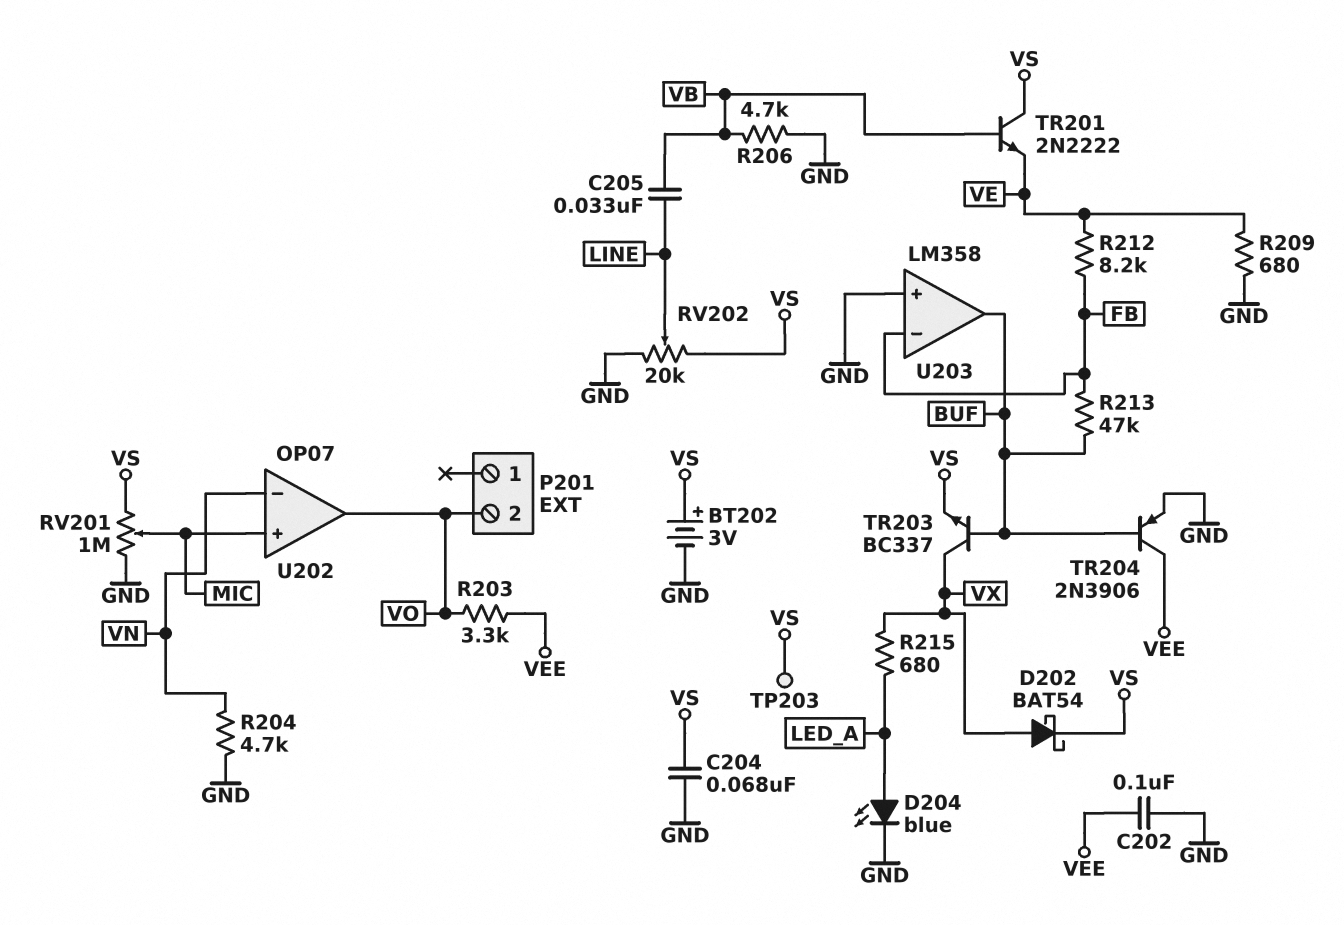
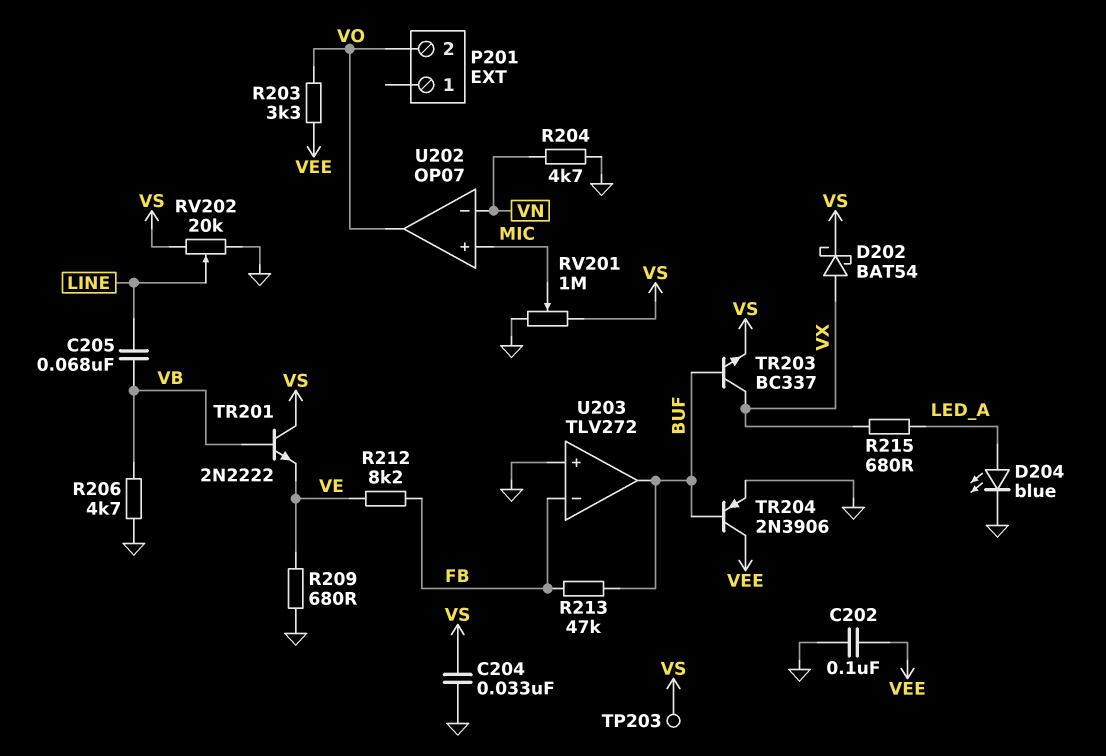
BT202: 3V (plus VS, minus GND) -> none
C204: 68nF (GND, VS) -> 33nF (GND, VS)
C205: 33nF (LINE, VB) -> 68nF (LINE, VB)
U203: LM358 -> TLV272

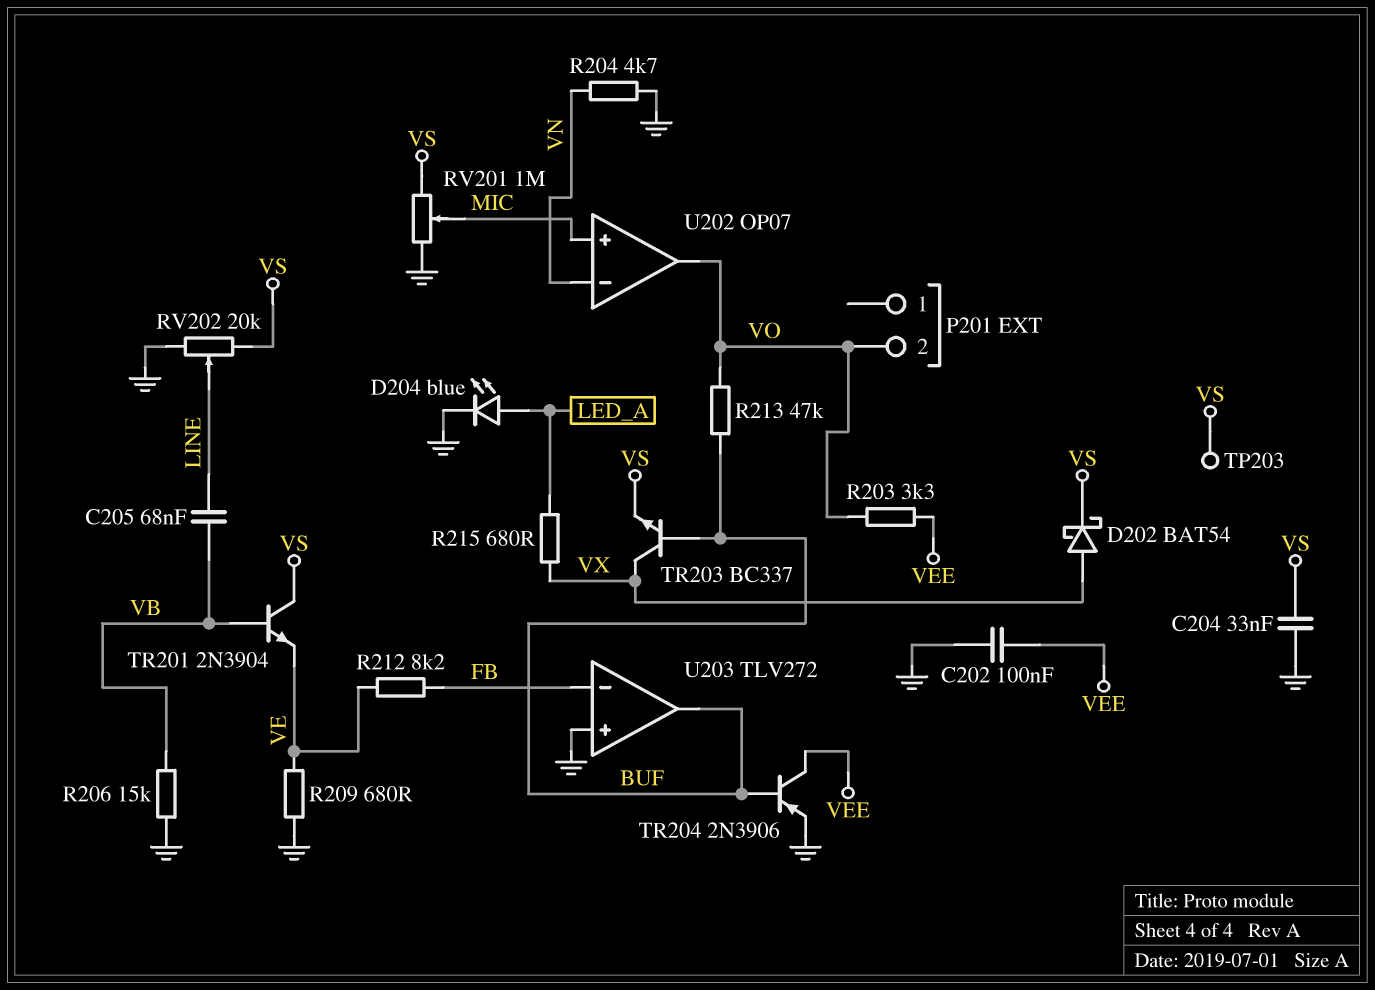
R206: 4.7k (GND, VB) -> 15k (GND, VB)
R213: 47k (BUF, FB) -> 47k (BUF, VO)
TR201: NPN 2N2222 (B VB, C VS, E VE) -> NPN 2N3904 (B VB, C VS, E VE)

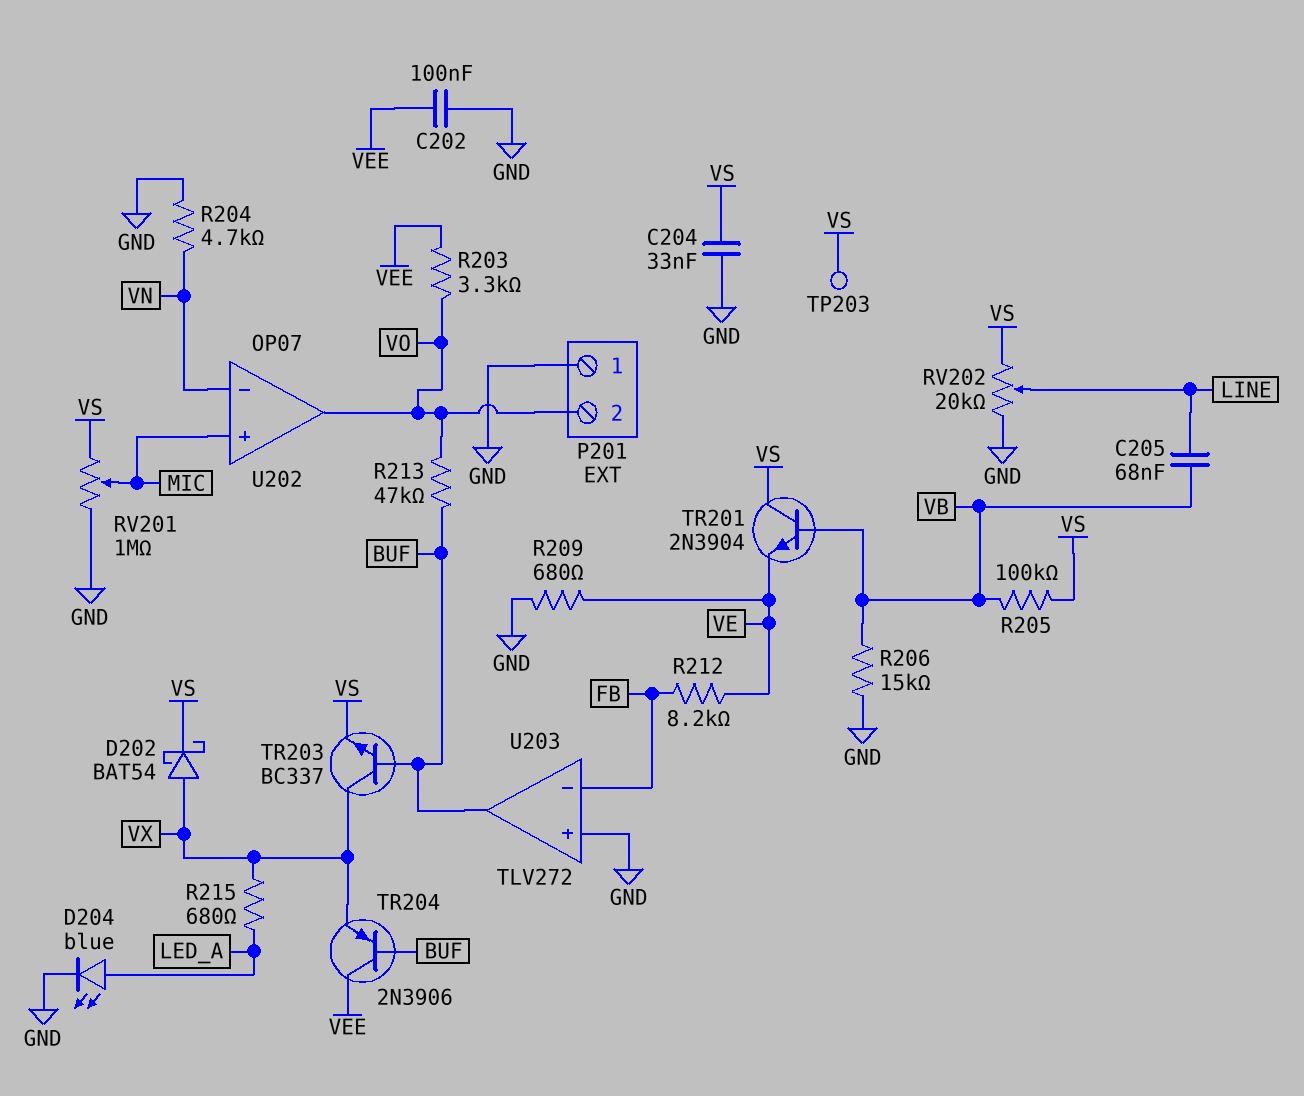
P201 pin 1: none -> GND
R205: none -> 100k (VB, VS)
TR204: PNP 2N3906 (B BUF, C VEE, E GND) -> PNP 2N3906 (B BUF, C VEE, E VX)

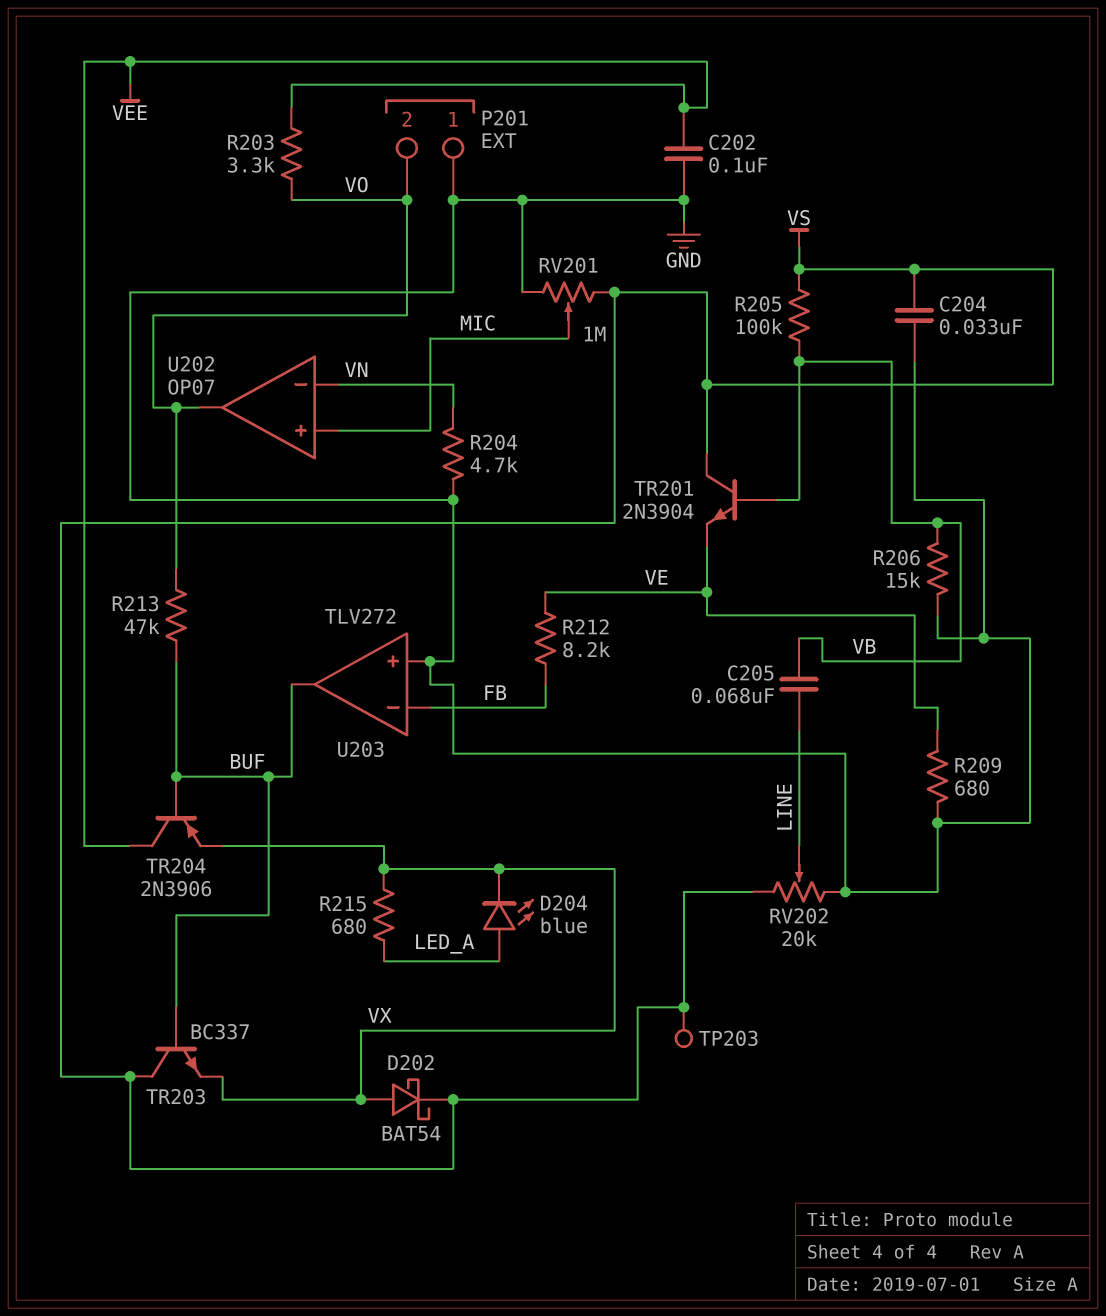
D204: LED blue (A LED_A, K GND) -> LED blue (A LED_A, K VX)
TR203: NPN BC337 (B BUF, C VX, E VS) -> NPN BC337 (B BUF, C VS, E VX)

